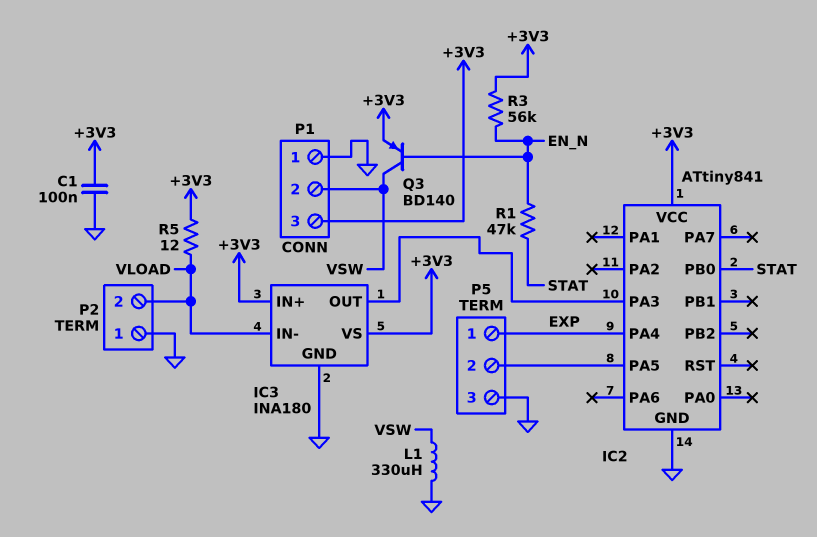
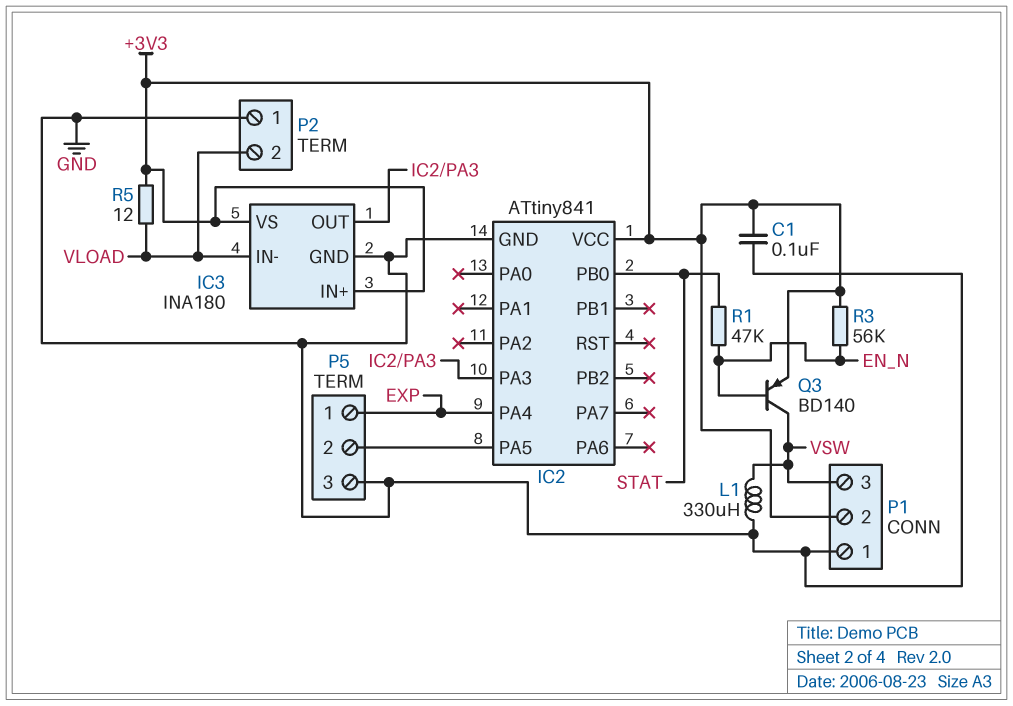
P1 pin 2: VSW -> +3V3
P1 pin 3: +3V3 -> VSW

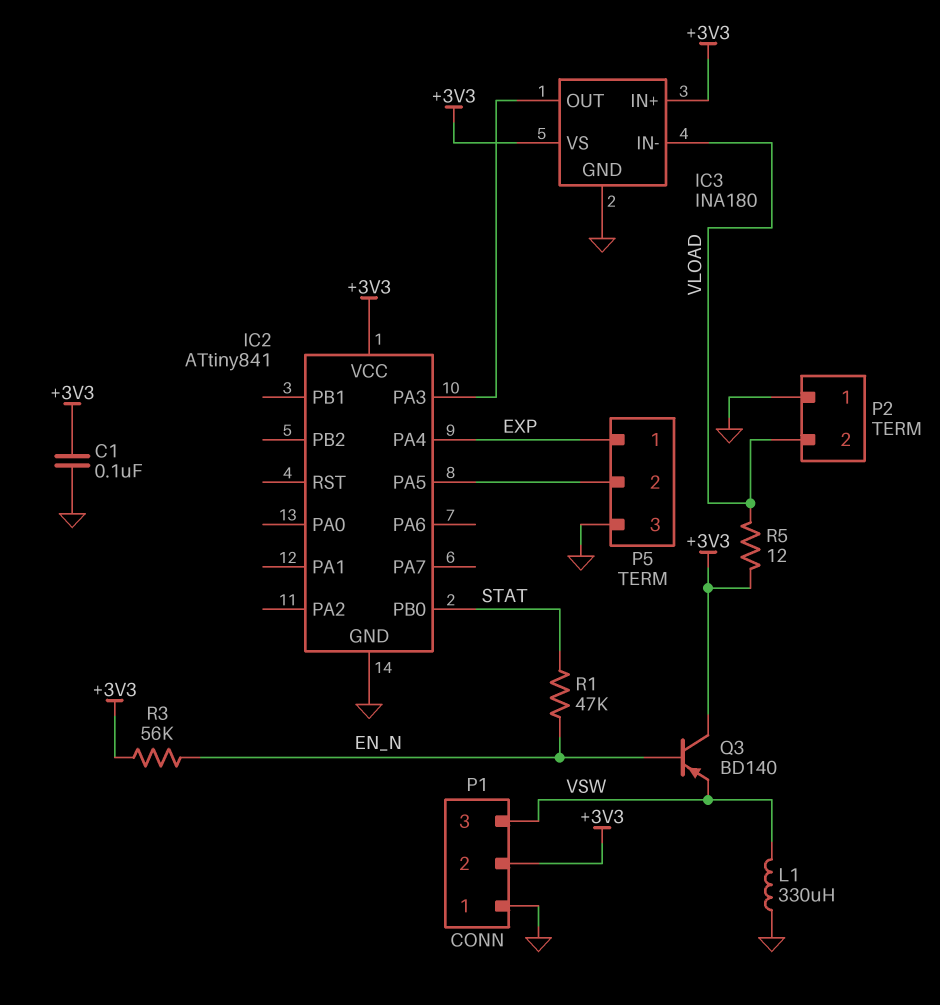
Q3: PNP BD140 (B EN_N, C VSW, E +3V3) -> PNP BD140 (B EN_N, C +3V3, E VSW)

